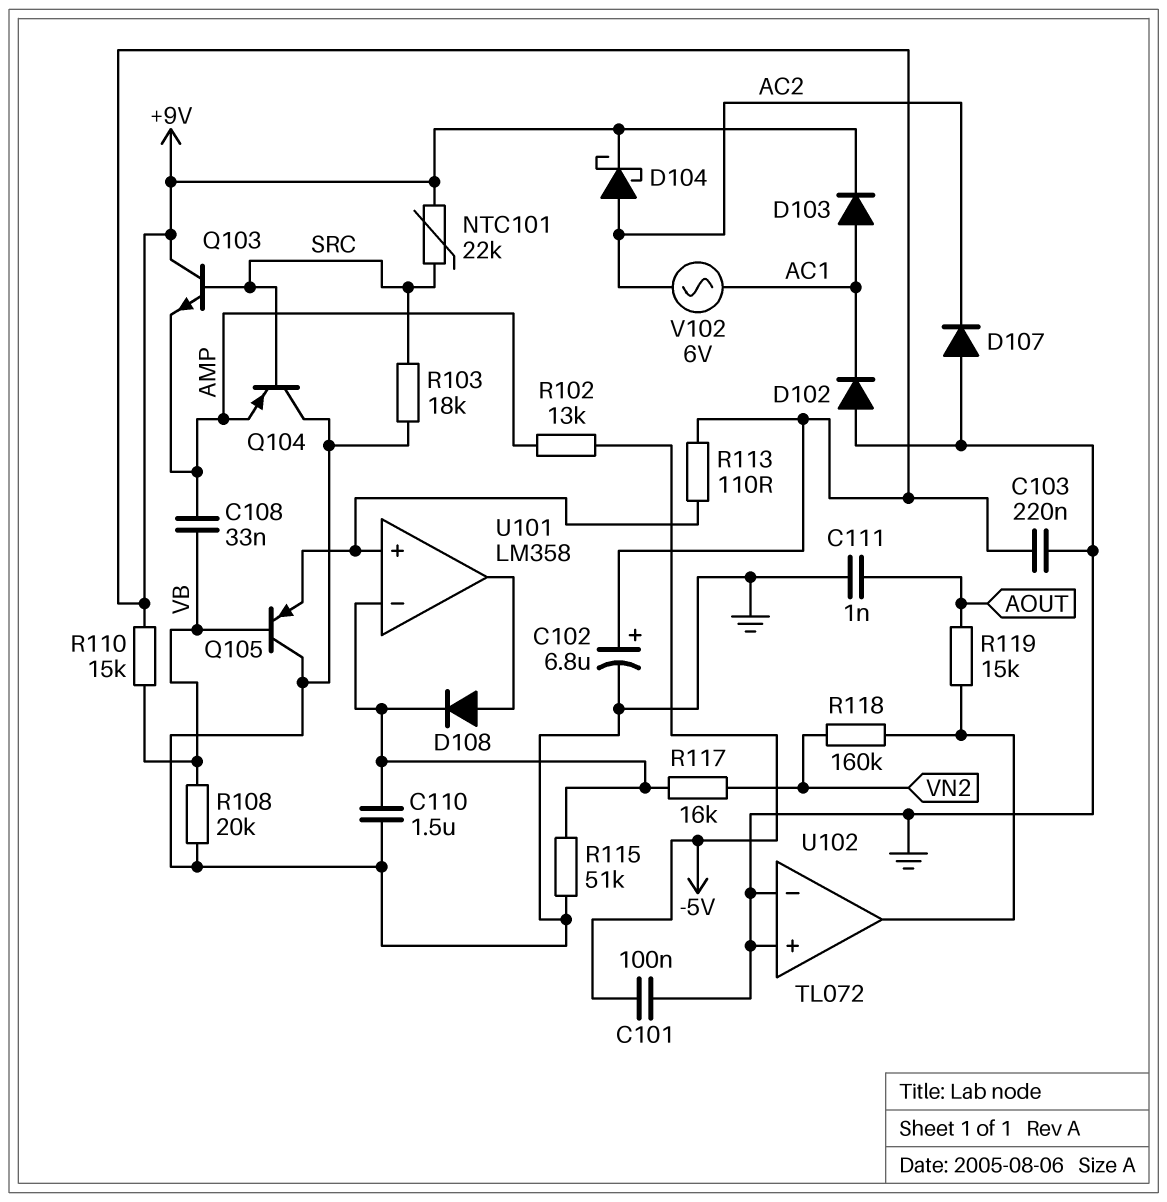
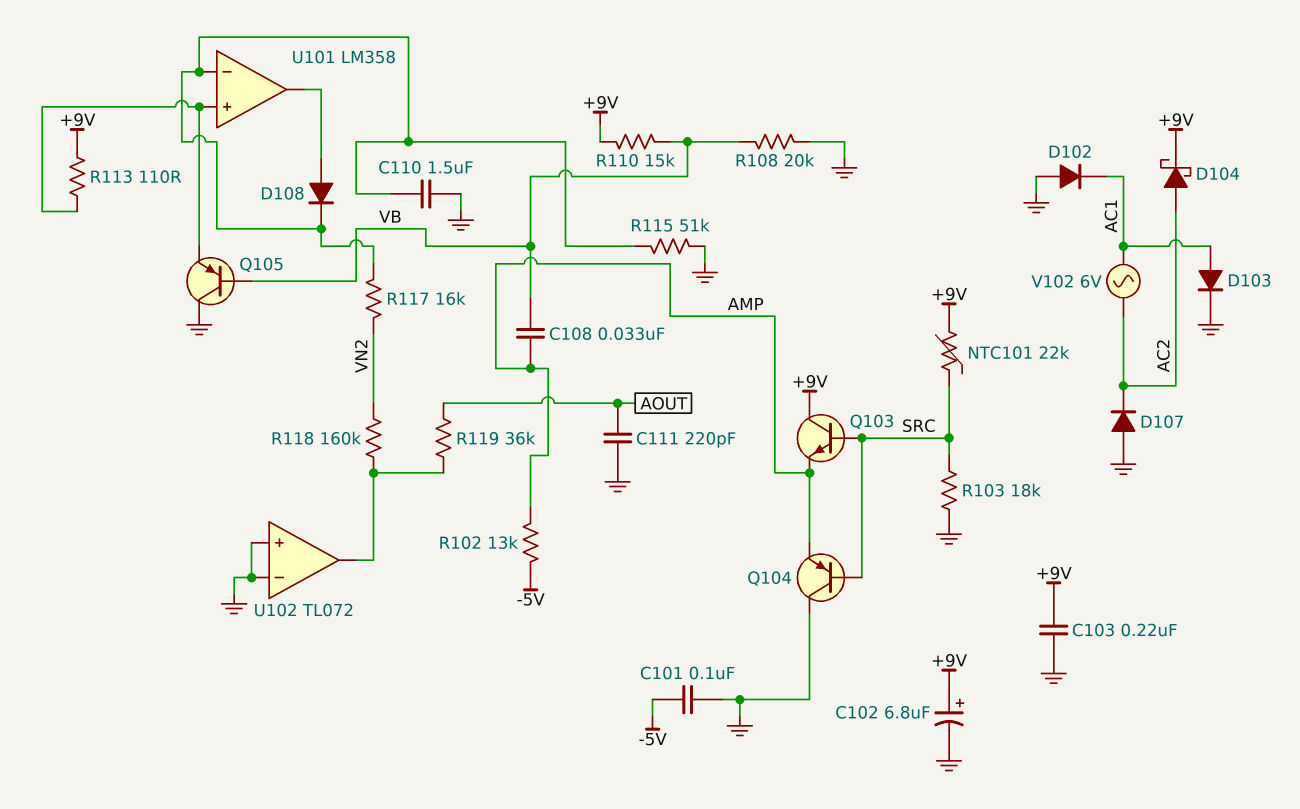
C111: 1nF (AOUT, GND) -> 220pF (AOUT, GND)
D103: diode (A AC1, K +9V) -> diode (A AC1, K GND)
R119: 15k (AOUT, U102/out) -> 36k (AOUT, U102/out)

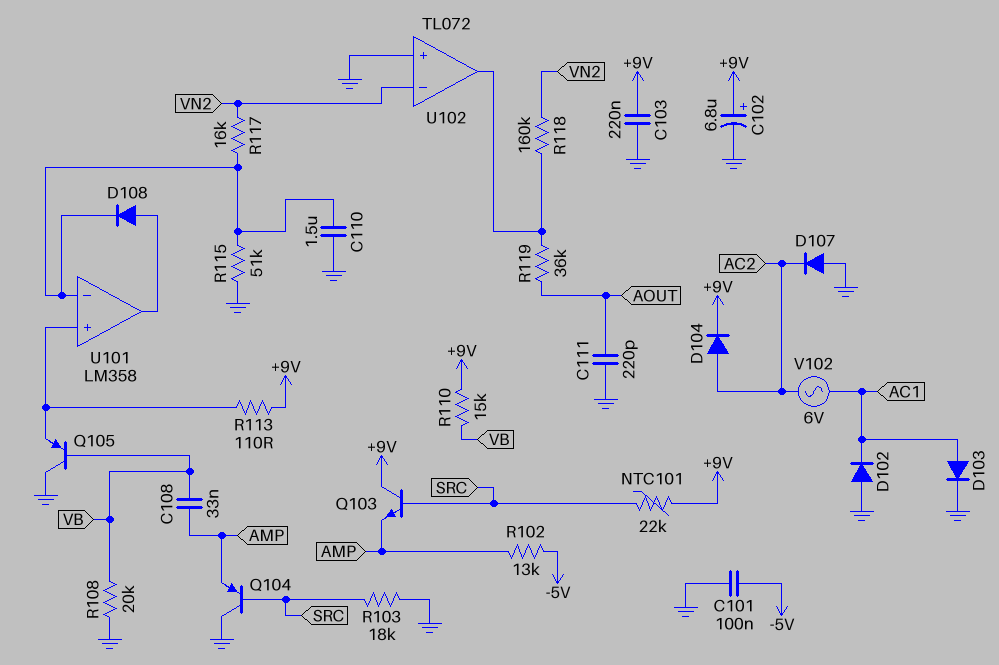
D104: schottky (A AC2, K +9V) -> diode (A AC2, K +9V)
U102 pin in-: GND -> VN2

